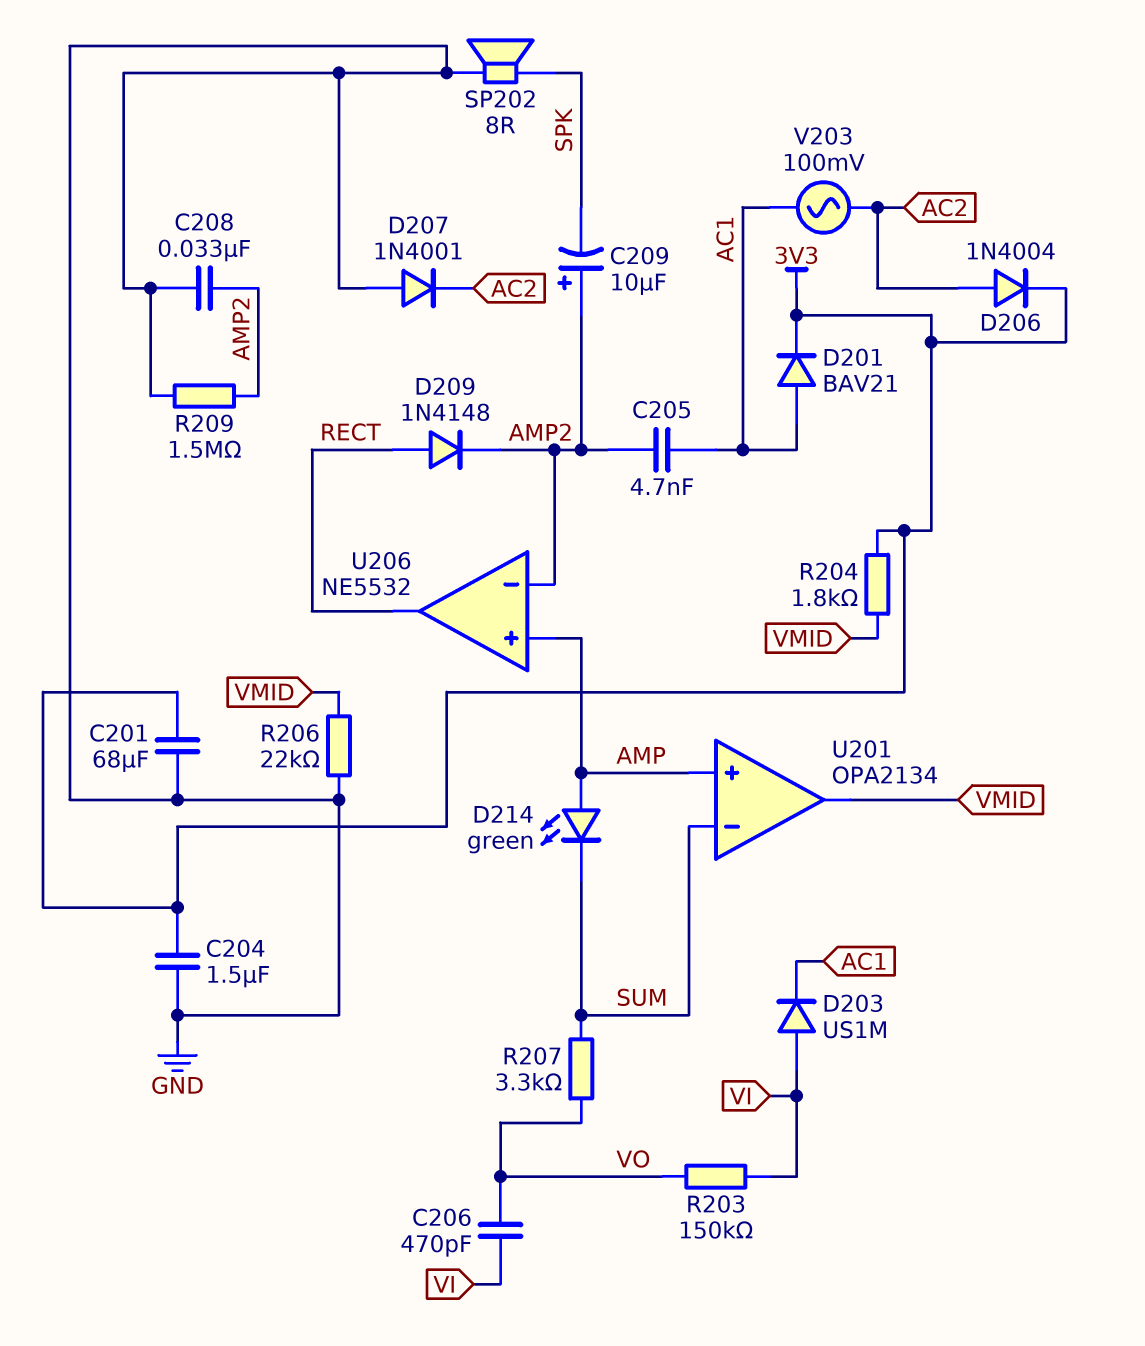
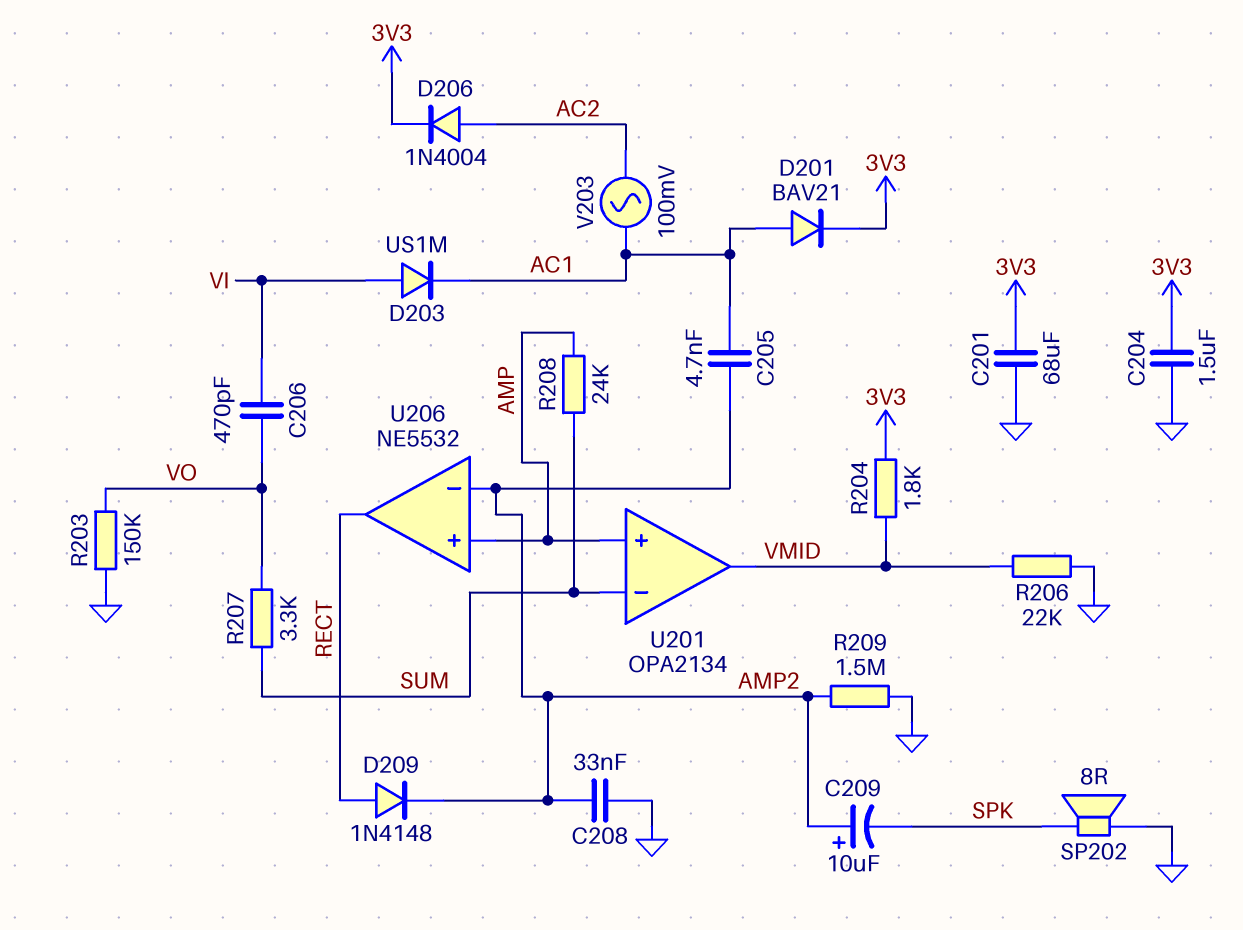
D207: diode 1N4001 (A GND, K AC2) -> none
D214: LED green (A AMP, K SUM) -> none
R203: 150k (VI, VO) -> 150k (GND, VO)
R208: none -> 24k (AMP, SUM)

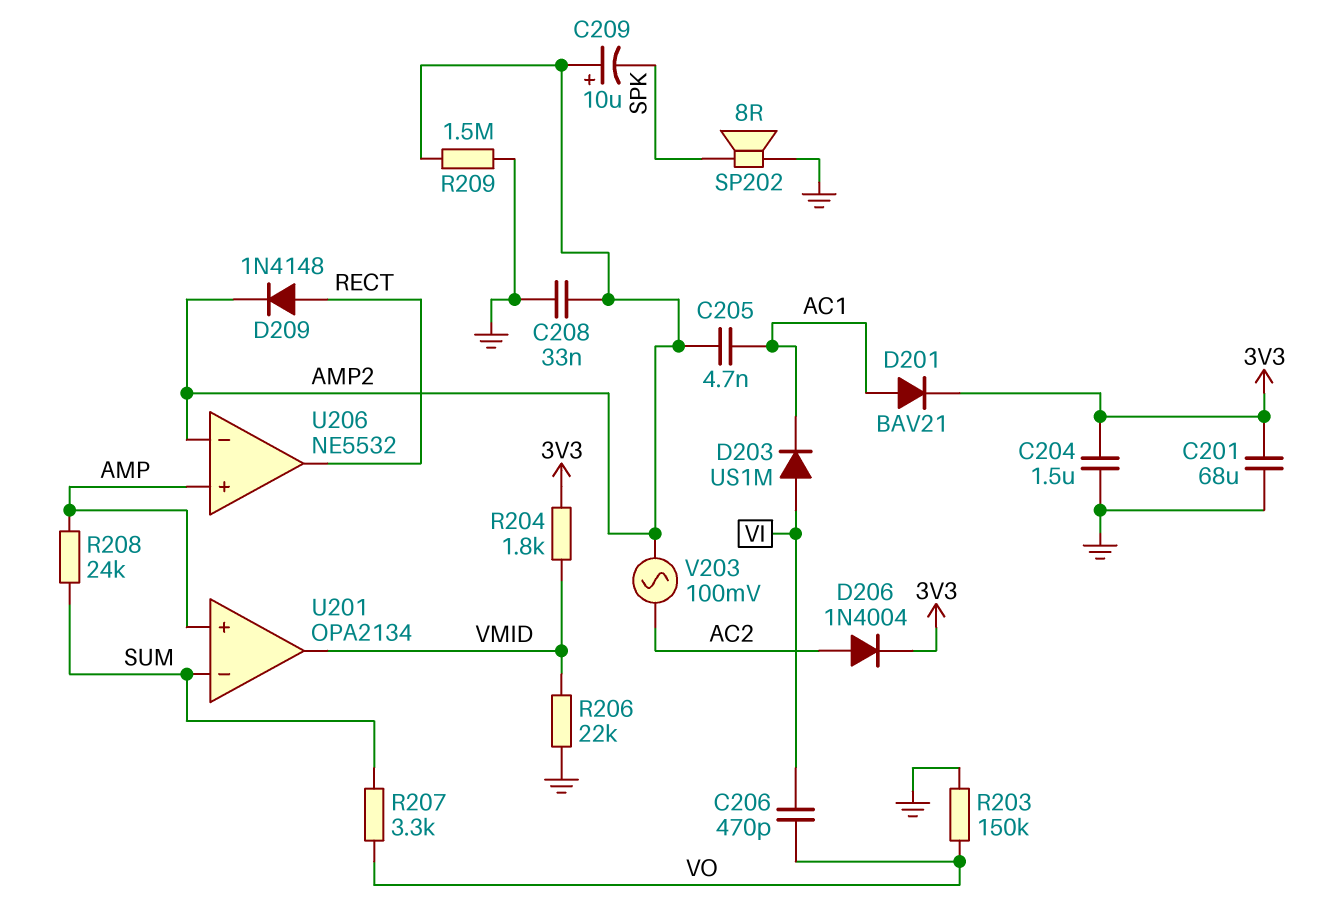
V203: AC 100mV (AC1, AC2) -> AC 100mV (AC2, AMP2)

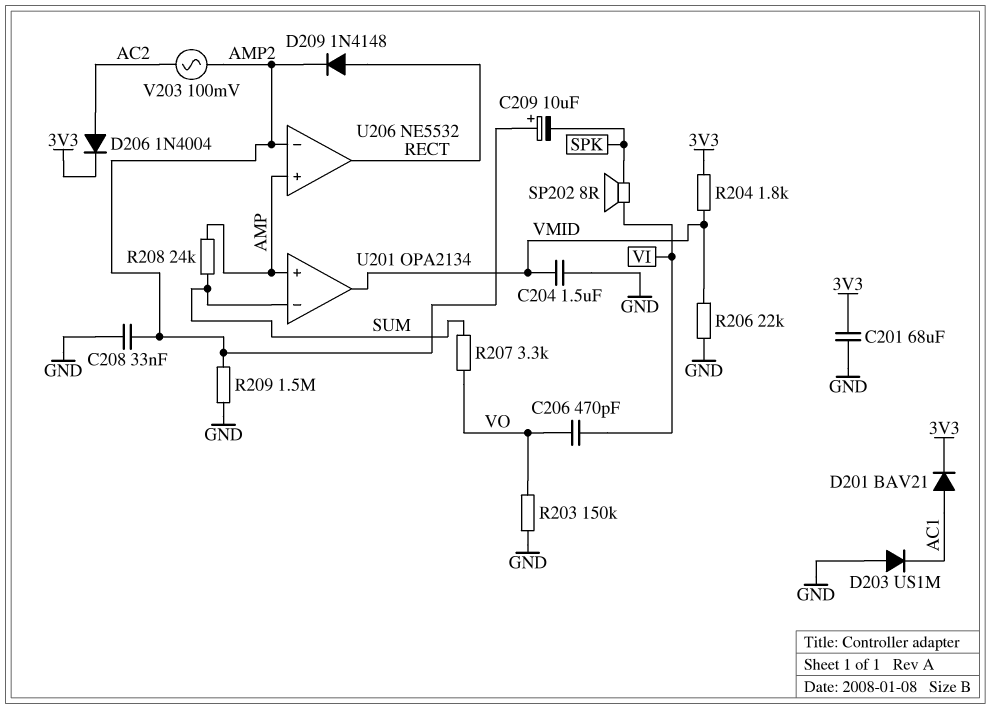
C204: 1.5uF (3V3, GND) -> 1.5uF (GND, VMID)
C205: 4.7nF (AC1, AMP2) -> none
D203: diode US1M (A VI, K AC1) -> diode US1M (A GND, K AC1)
SP202: speaker 8R (GND, SPK) -> speaker 8R (SPK, VI)

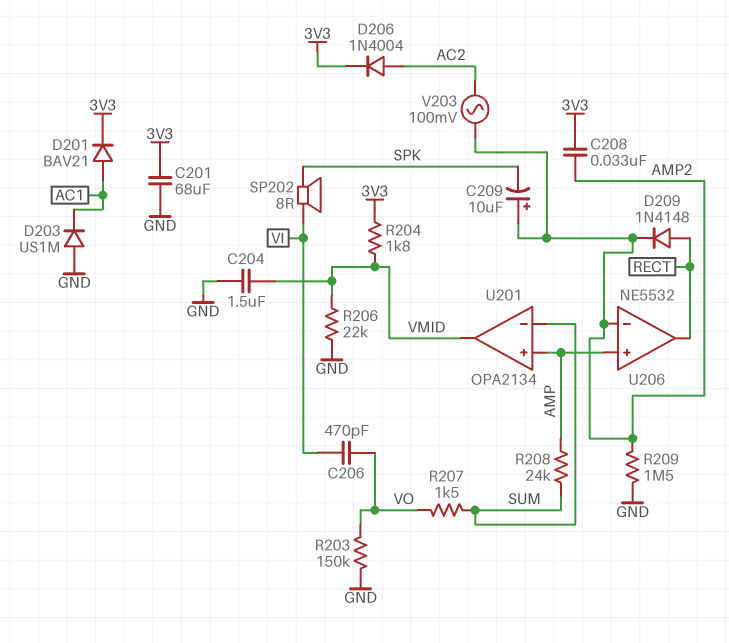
C208: 33nF (AMP2, GND) -> 33nF (3V3, AMP2)
R207: 3.3k (SUM, VO) -> 1.5k (SUM, VO)

